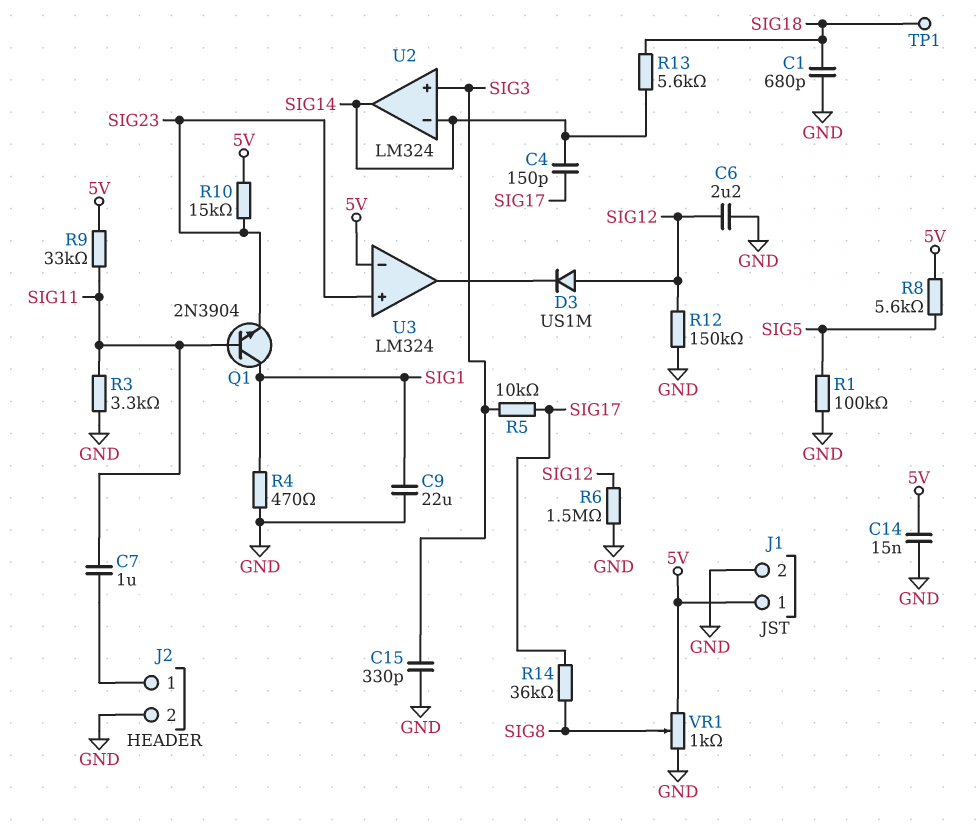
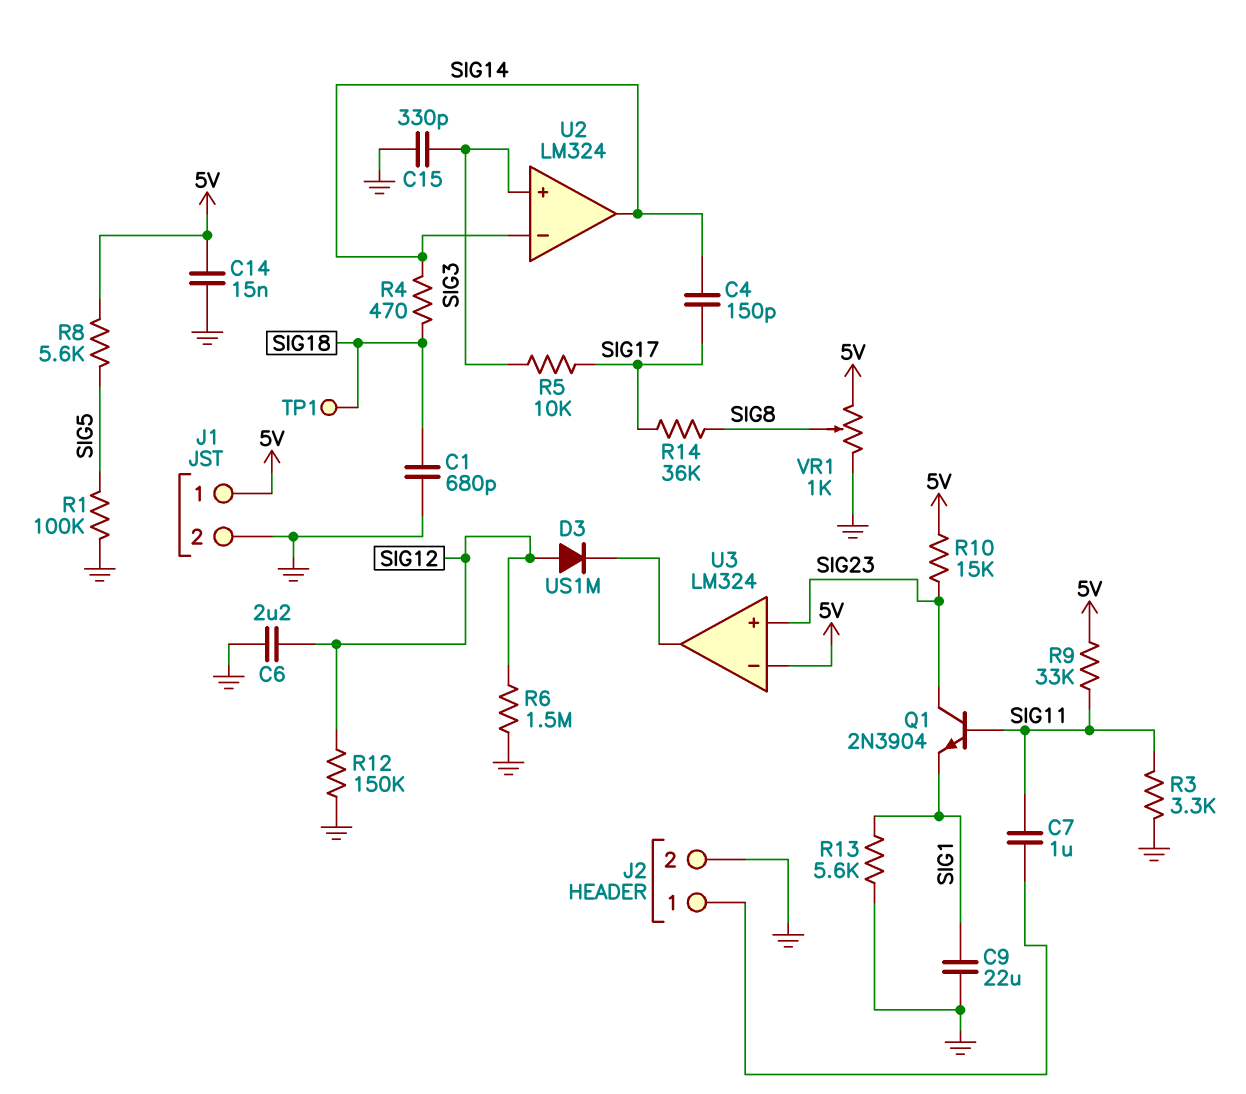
Q1: NPN 2N3904 (B SIG11, C SIG1, E SIG23) -> NPN 2N3904 (B SIG11, C SIG23, E SIG1)
R4: 470 (GND, SIG1) -> 470 (SIG14, SIG18)
R13: 5.6k (SIG14, SIG18) -> 5.6k (GND, SIG1)

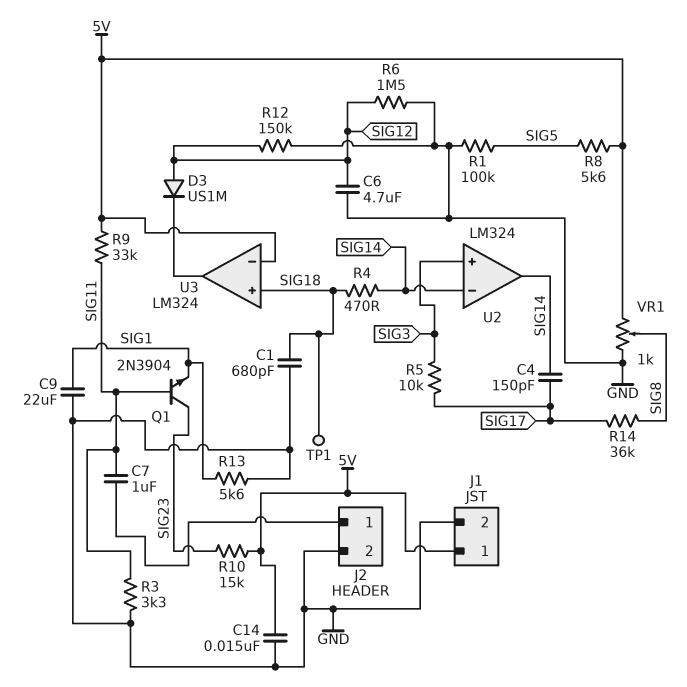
C6: 2.2uF (GND, SIG12) -> 4.7uF (GND, SIG12)
C15: 330pF (GND, SIG3) -> none
U3 pin in+: SIG23 -> SIG18

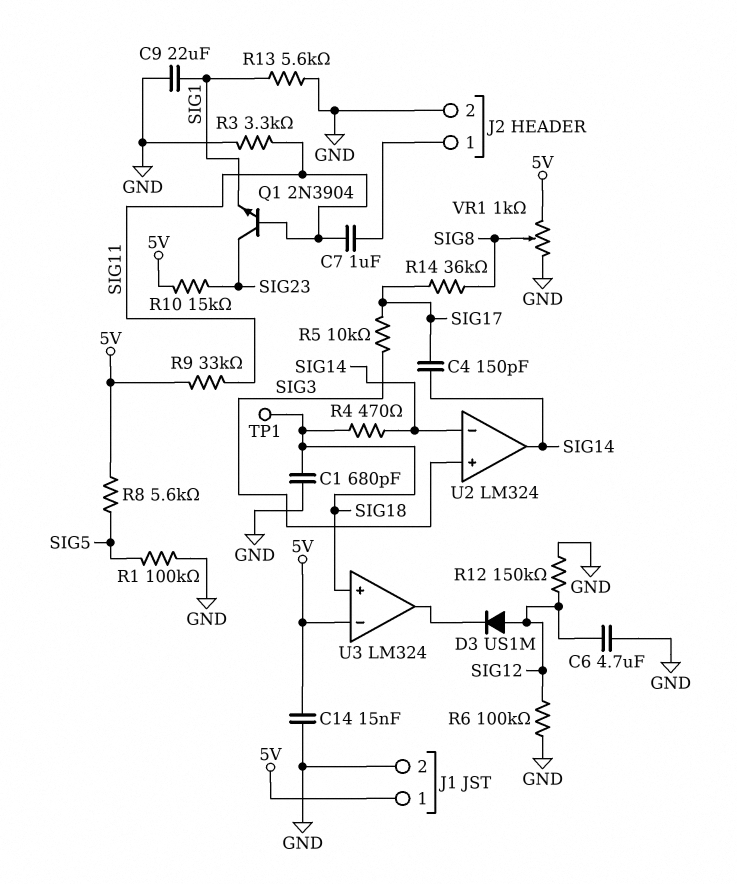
R6: 1.5M (GND, SIG12) -> 100k (GND, SIG12)

